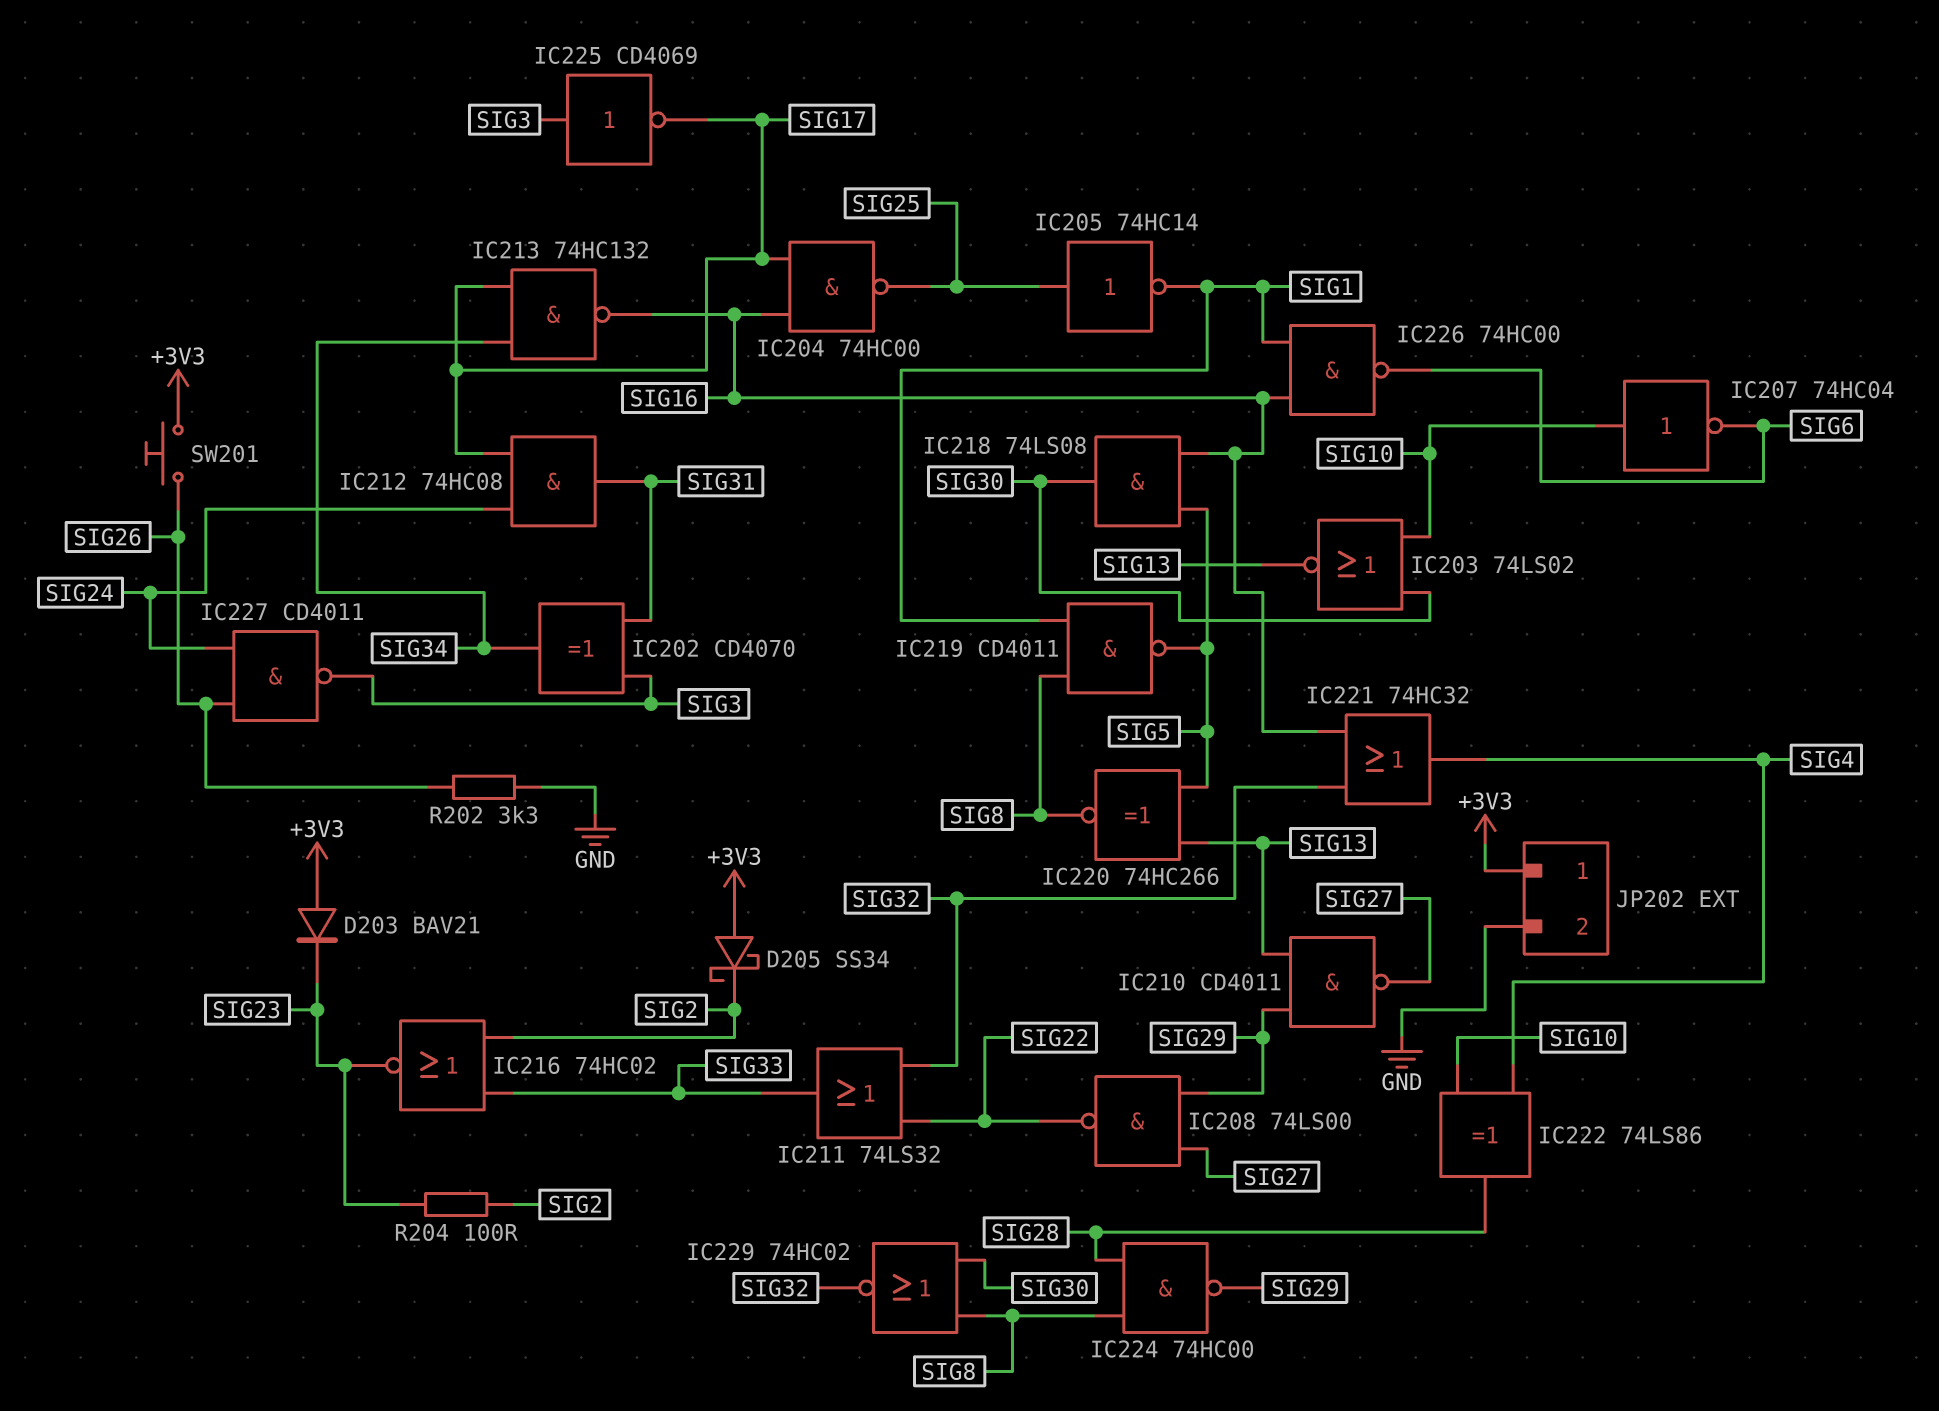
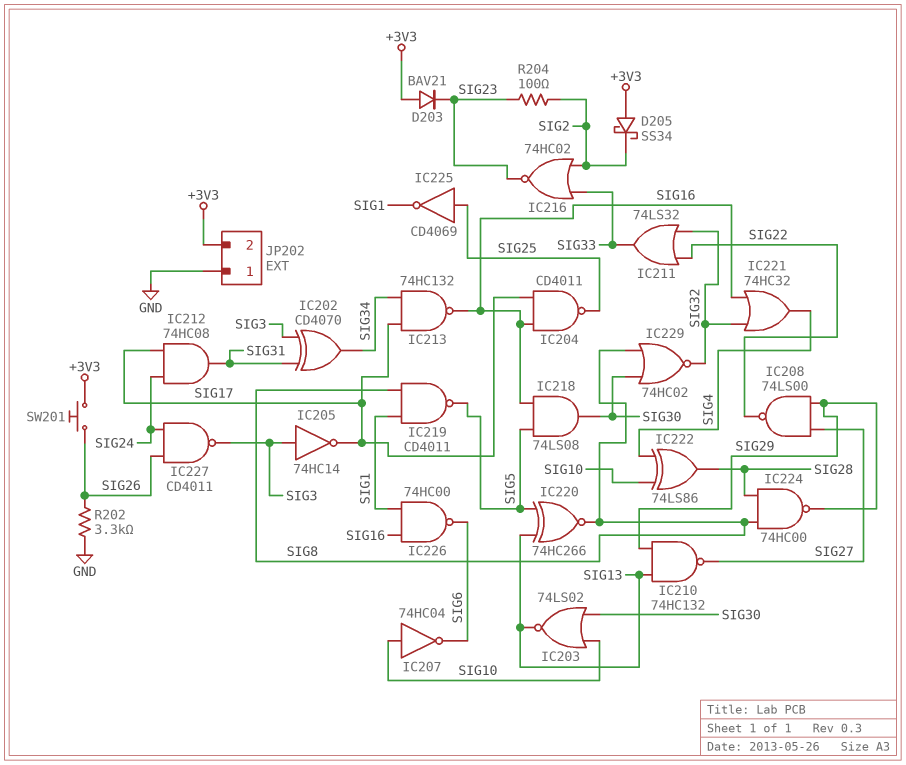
IC204: NAND 74HC00 (in SIG16, in SIG17, out SIG25) -> NAND CD4011 (in SIG16, in SIG17, out SIG25)
IC205: NOT 74HC14 (in SIG25, out SIG1) -> NOT 74HC14 (in SIG3, out SIG17)
IC210: NAND CD4011 (in SIG13, in SIG29, out SIG27) -> NAND 74HC132 (in SIG13, in SIG29, out SIG27)
IC225: NOT CD4069 (in SIG3, out SIG17) -> NOT CD4069 (in SIG25, out SIG1)
JP202 pin 1: +3V3 -> GND
JP202 pin 2: GND -> +3V3

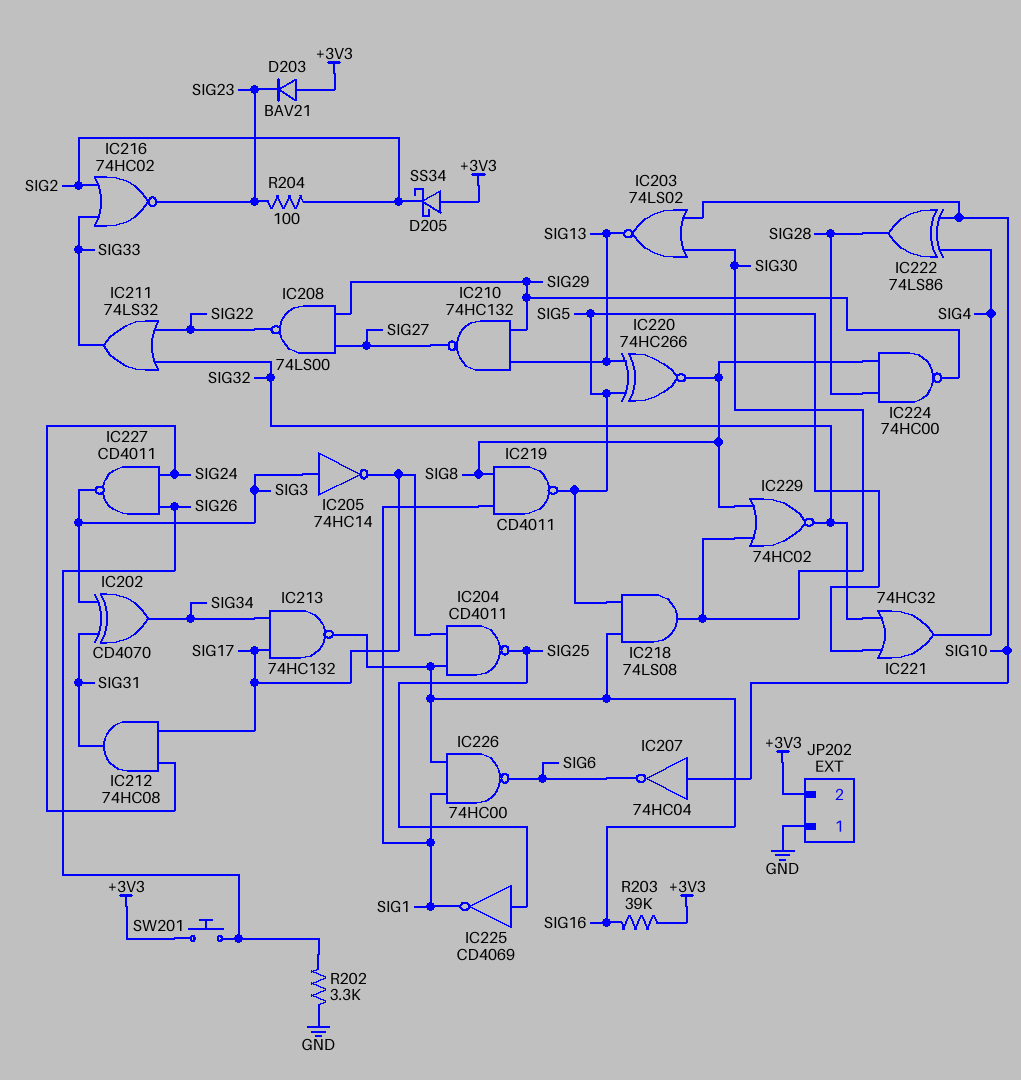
IC221: OR 74HC32 (in SIG16, in SIG32, out SIG4) -> OR 74HC32 (in SIG5, in SIG32, out SIG4)
R203: none -> 39k (+3V3, SIG16)

